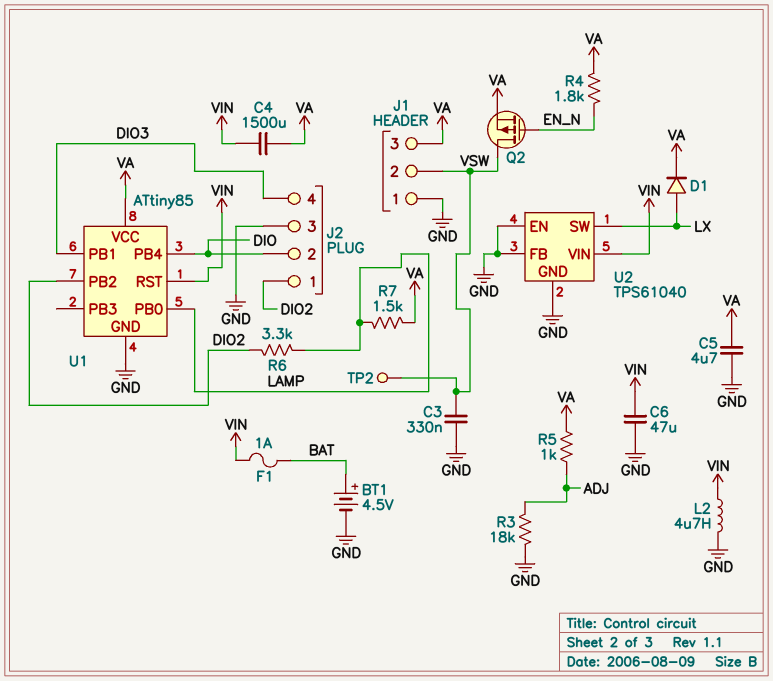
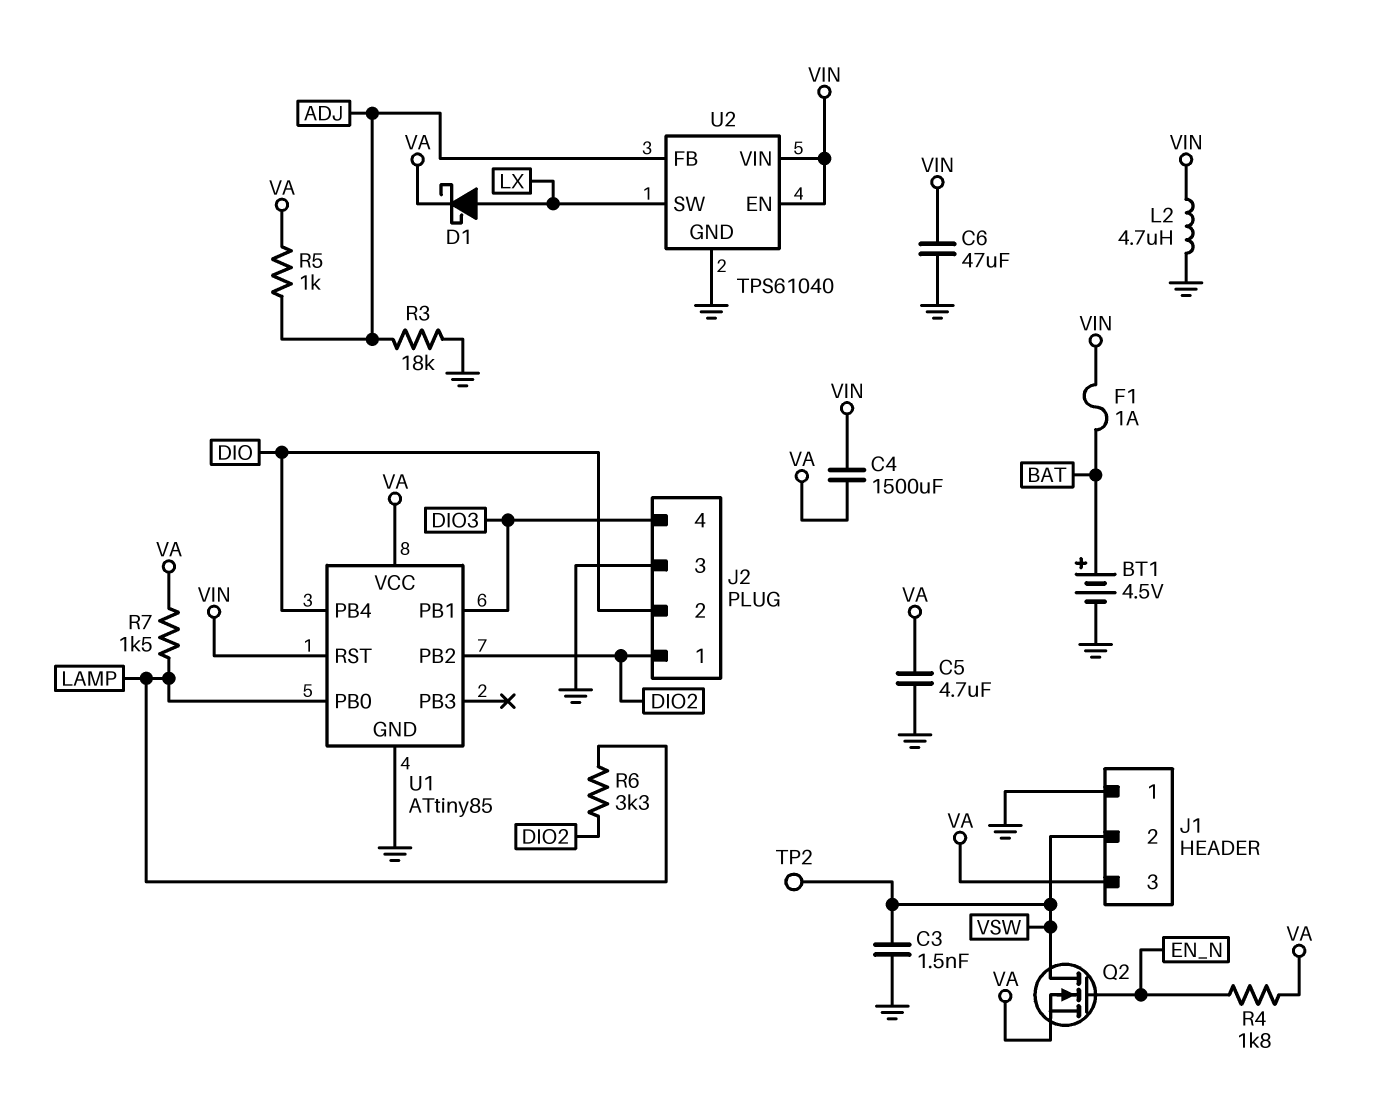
C3: 330nF (GND, VSW) -> 1.5nF (GND, VSW)
D1: diode (A LX, K VA) -> schottky (A LX, K VA)
Q2: PMOS (G EN_N, D VSW, S VA) -> NMOS (G EN_N, D VSW, S VA)
U2 pin EN: GND -> VIN
U2 pin FB: GND -> ADJ

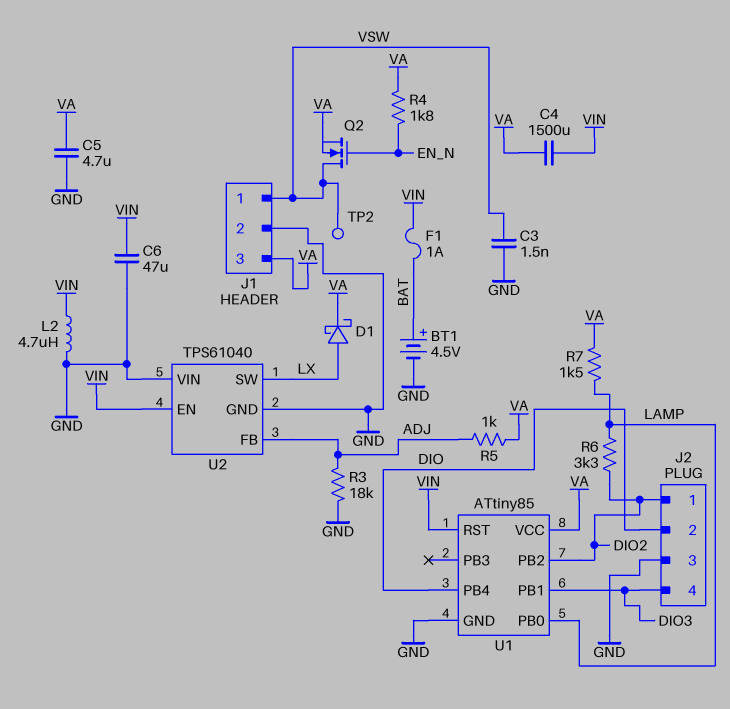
J1 pin 1: GND -> VSW
J1 pin 2: VSW -> GND
U2 pin VIN: VIN -> GND

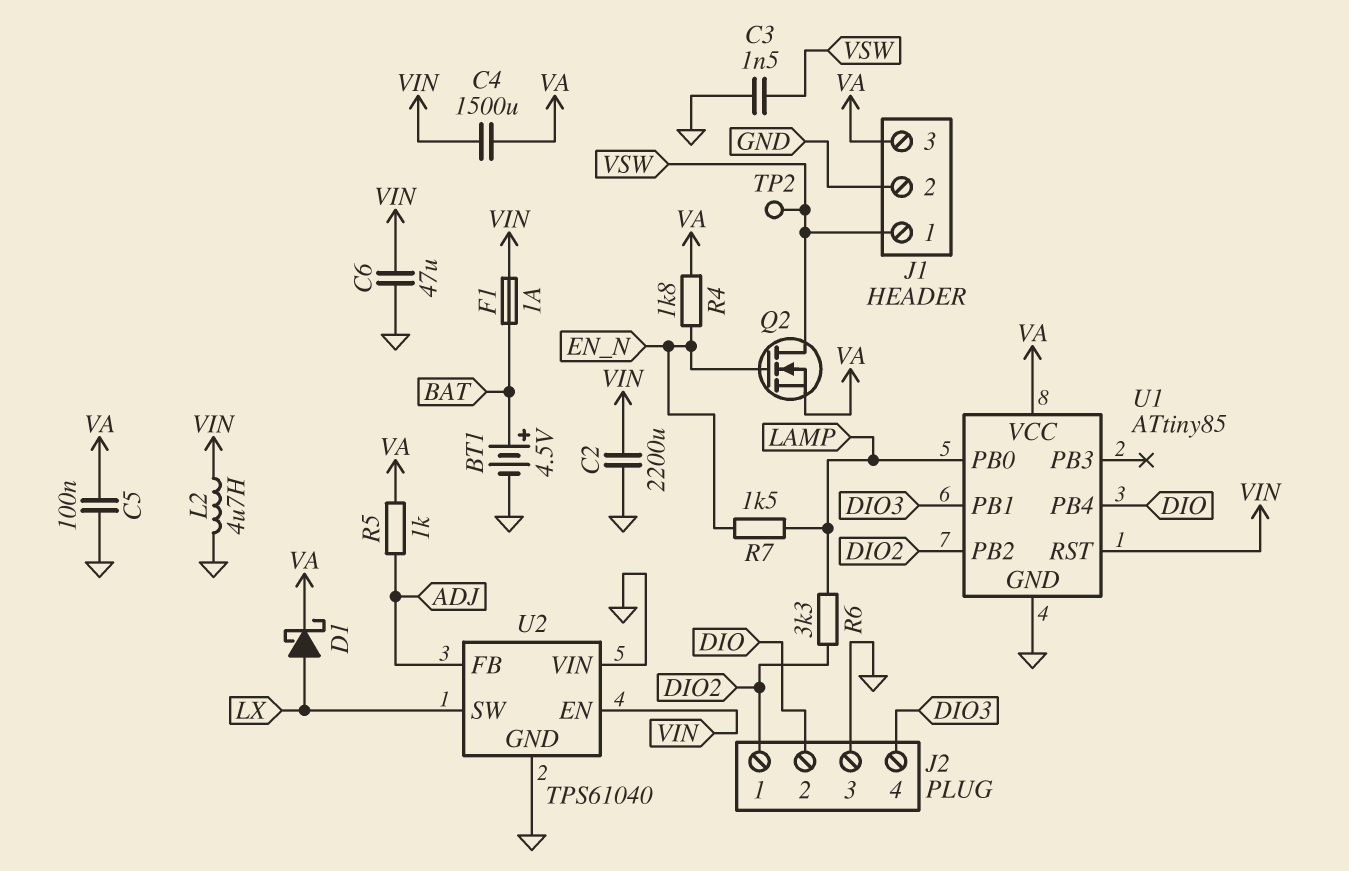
C2: none -> 2200uF (GND, VIN)
C5: 4.7uF (GND, VA) -> 100nF (GND, VA)
R3: 18k (ADJ, GND) -> none
R7: 1.5k (LAMP, VA) -> 1.5k (EN_N, LAMP)

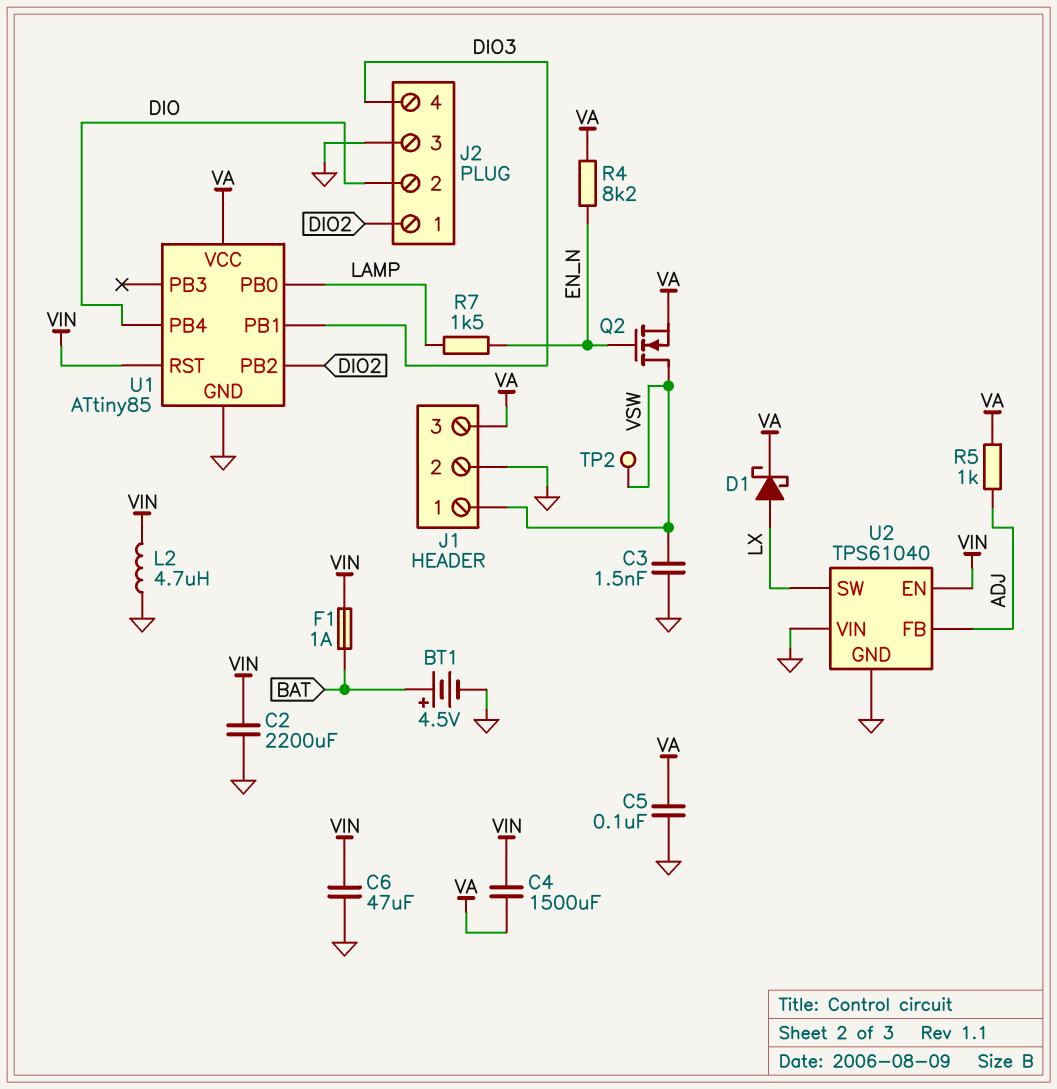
R4: 1.8k (EN_N, VA) -> 8.2k (EN_N, VA)
R6: 3.3k (DIO2, LAMP) -> none

